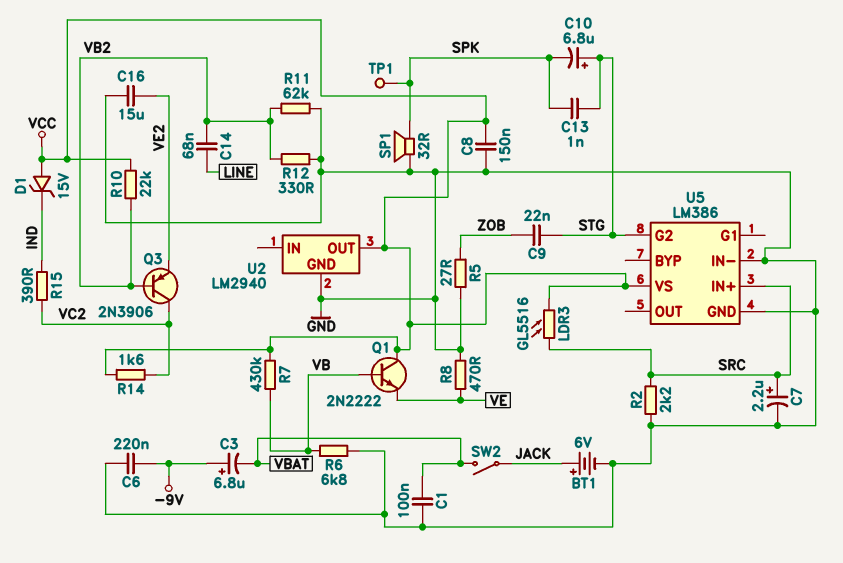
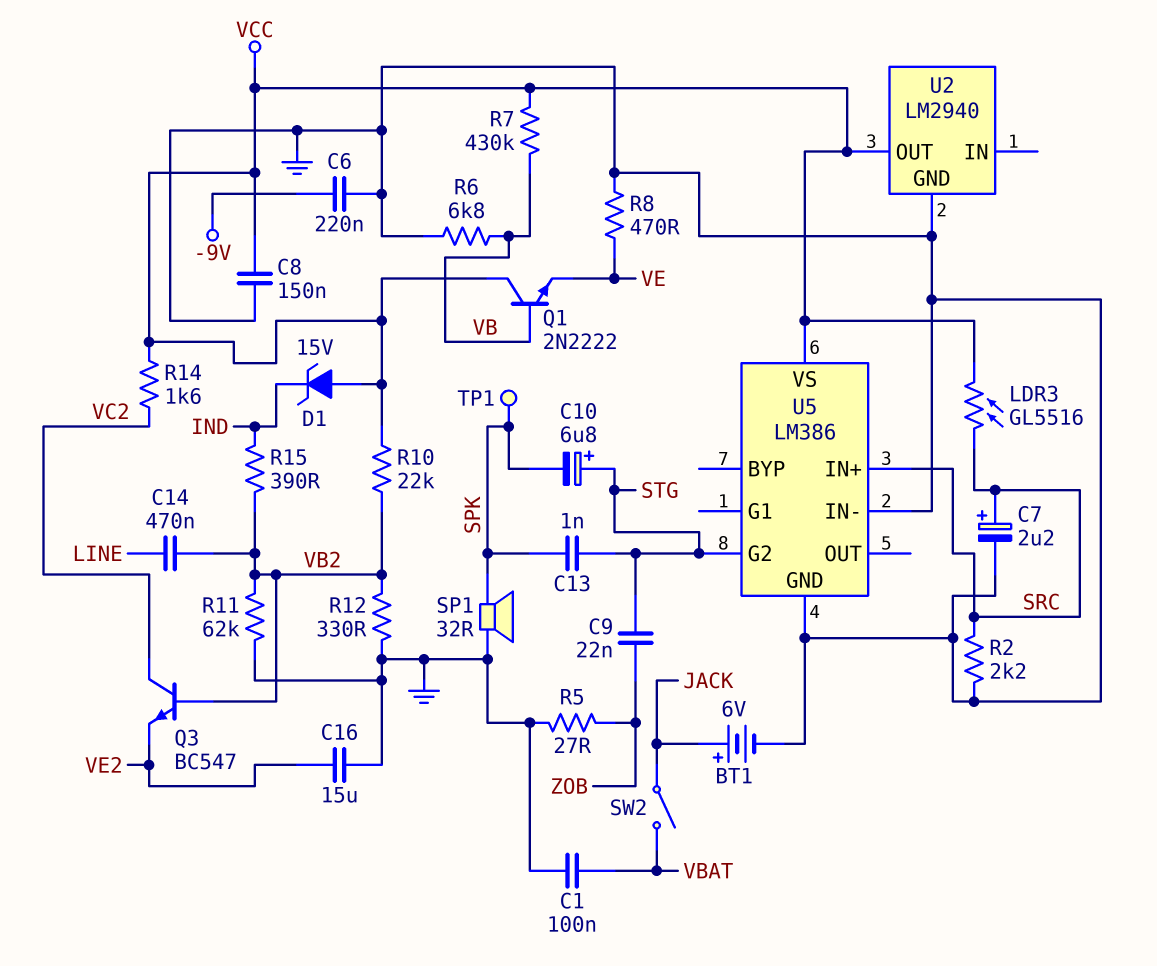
C3: 6.8uF (plus -9V, minus VBAT) -> none
C14: 68nF (LINE, VB2) -> 470nF (LINE, VB2)
Q3: PNP 2N3906 (B VB2, C VC2, E VE2) -> NPN BC547 (B VB2, C VC2, E VE2)
R15: 390 (IND, VC2) -> 390 (IND, VB2)

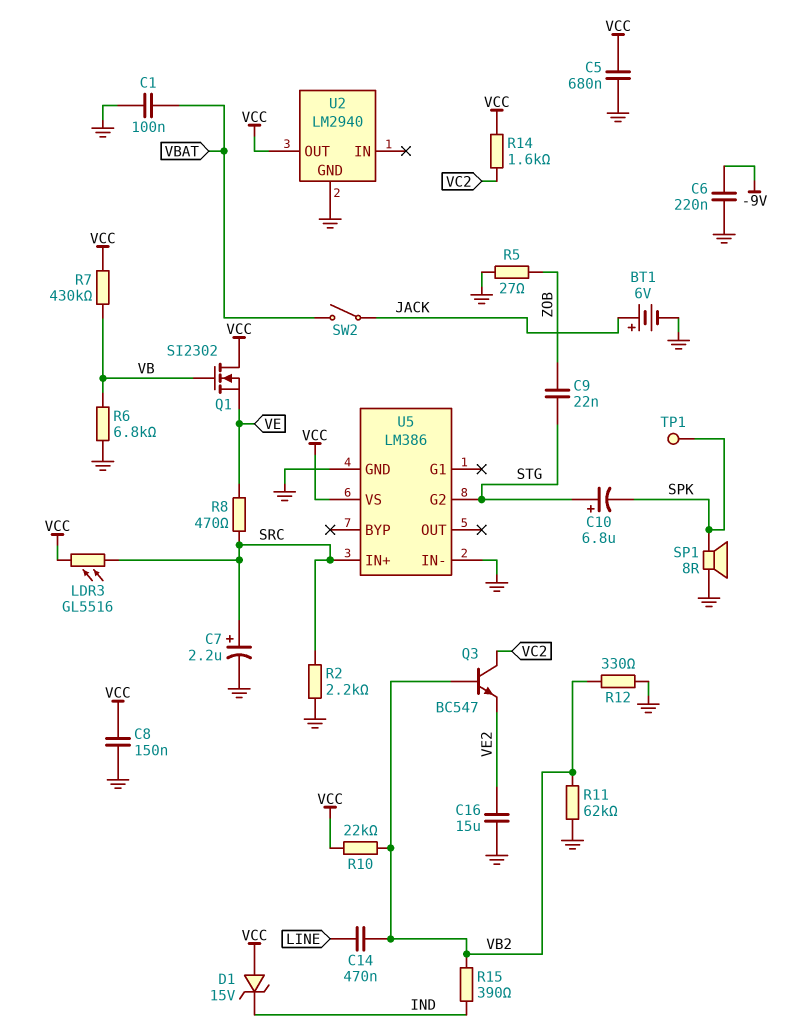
C5: none -> 680nF (GND, VCC)
C13: 1nF (SPK, STG) -> none
Q1: NPN 2N2222 (B VB, C VCC, E VE) -> NMOS SI2302 (G VB, D VCC, S VE)
R8: 470 (GND, VE) -> 470 (SRC, VE)
SP1: speaker 32R (GND, SPK) -> speaker 8R (GND, SPK)

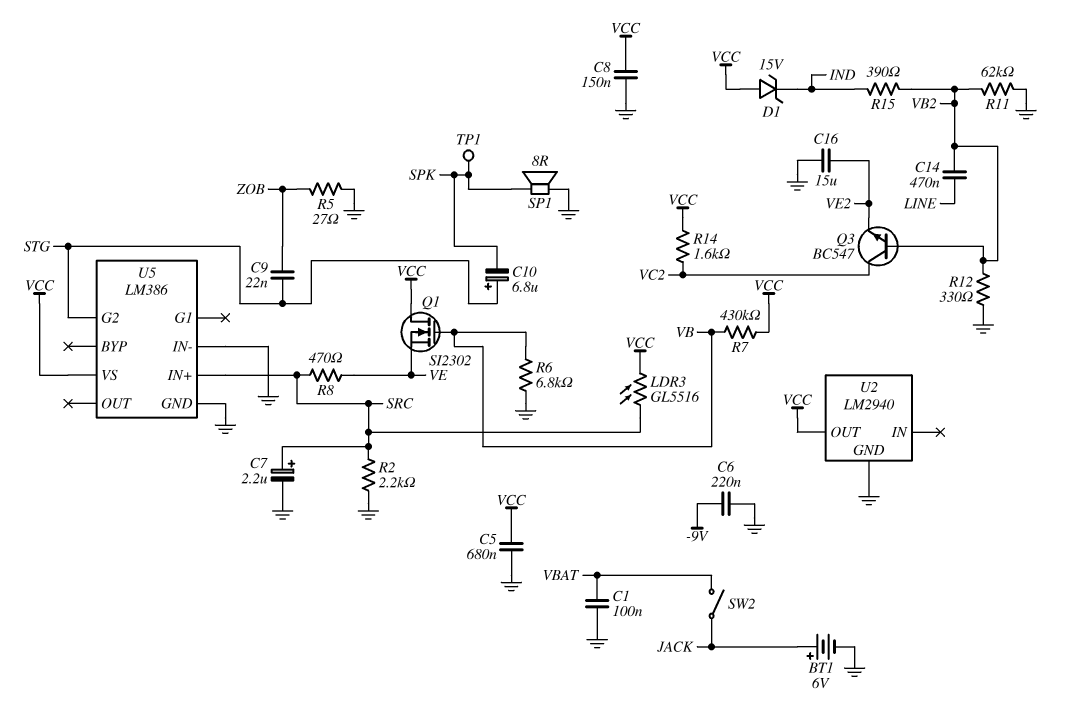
R10: 22k (VB2, VCC) -> none

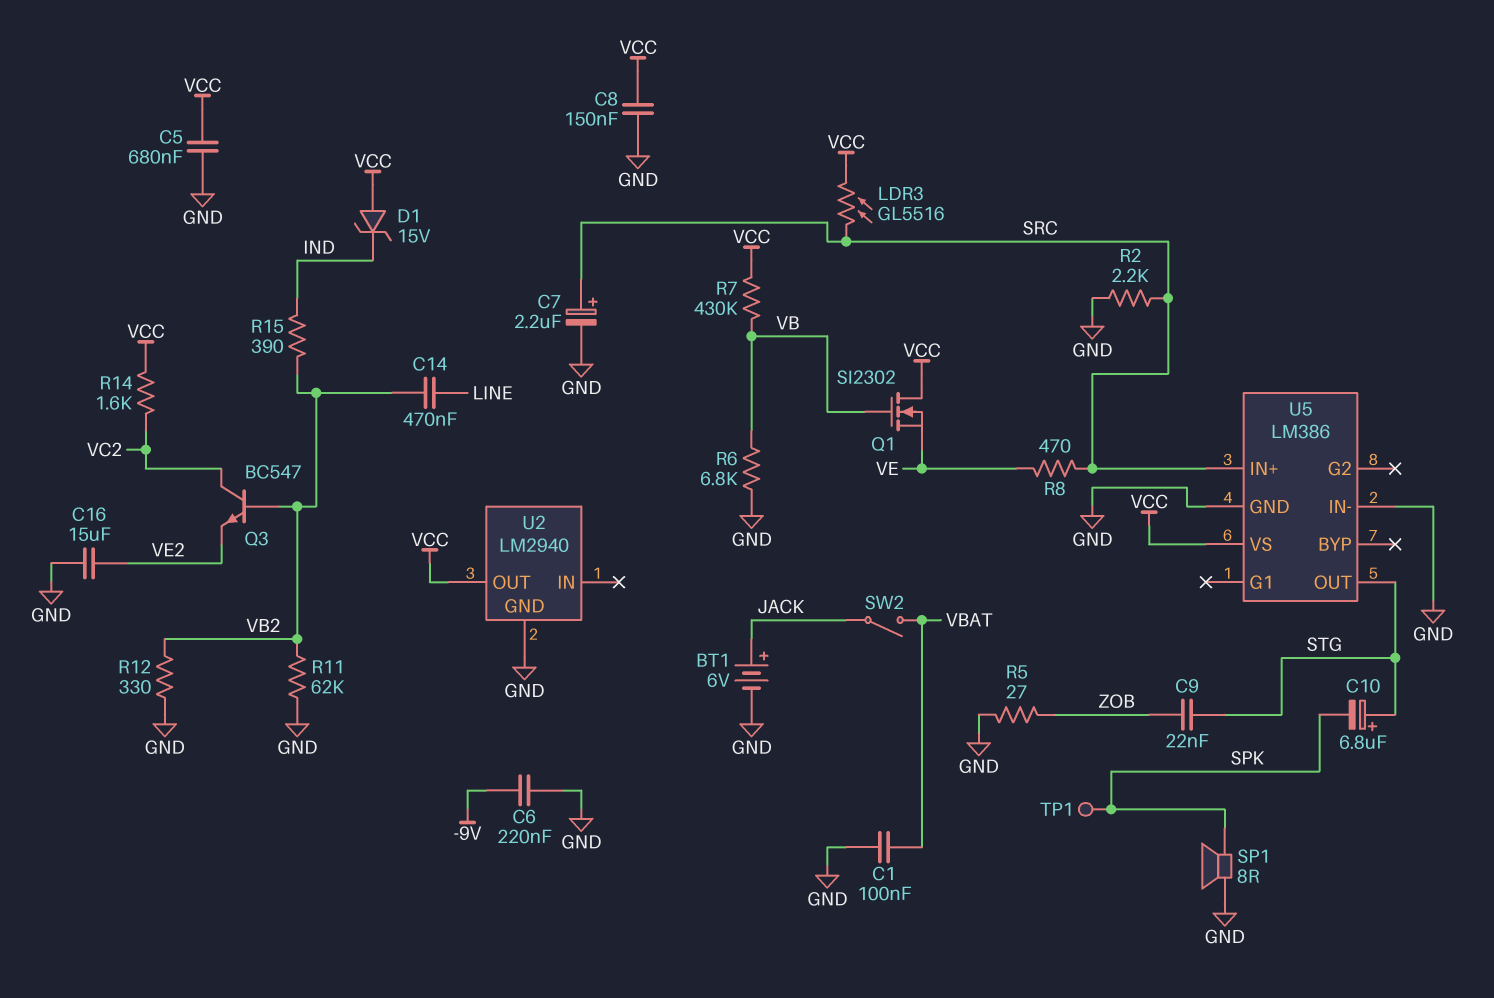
U5 pin G2: STG -> none
U5 pin OUT: none -> STG

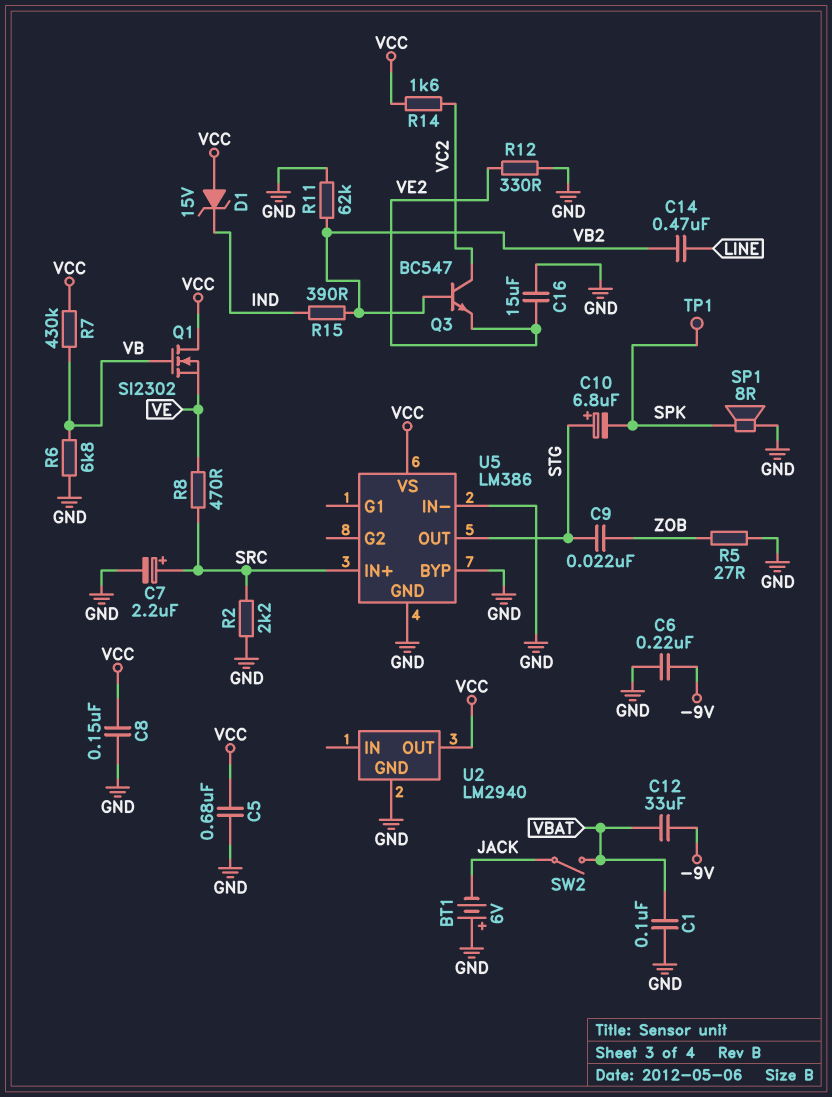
BT1: 6V (plus JACK, minus GND) -> 6V (plus GND, minus JACK)
C12: none -> 33uF (-9V, VBAT)
LDR3: GL5516 (SRC, VCC) -> none
R12: 330 (GND, VB2) -> 330 (GND, VE2)
U5 pin BYP: none -> GND

